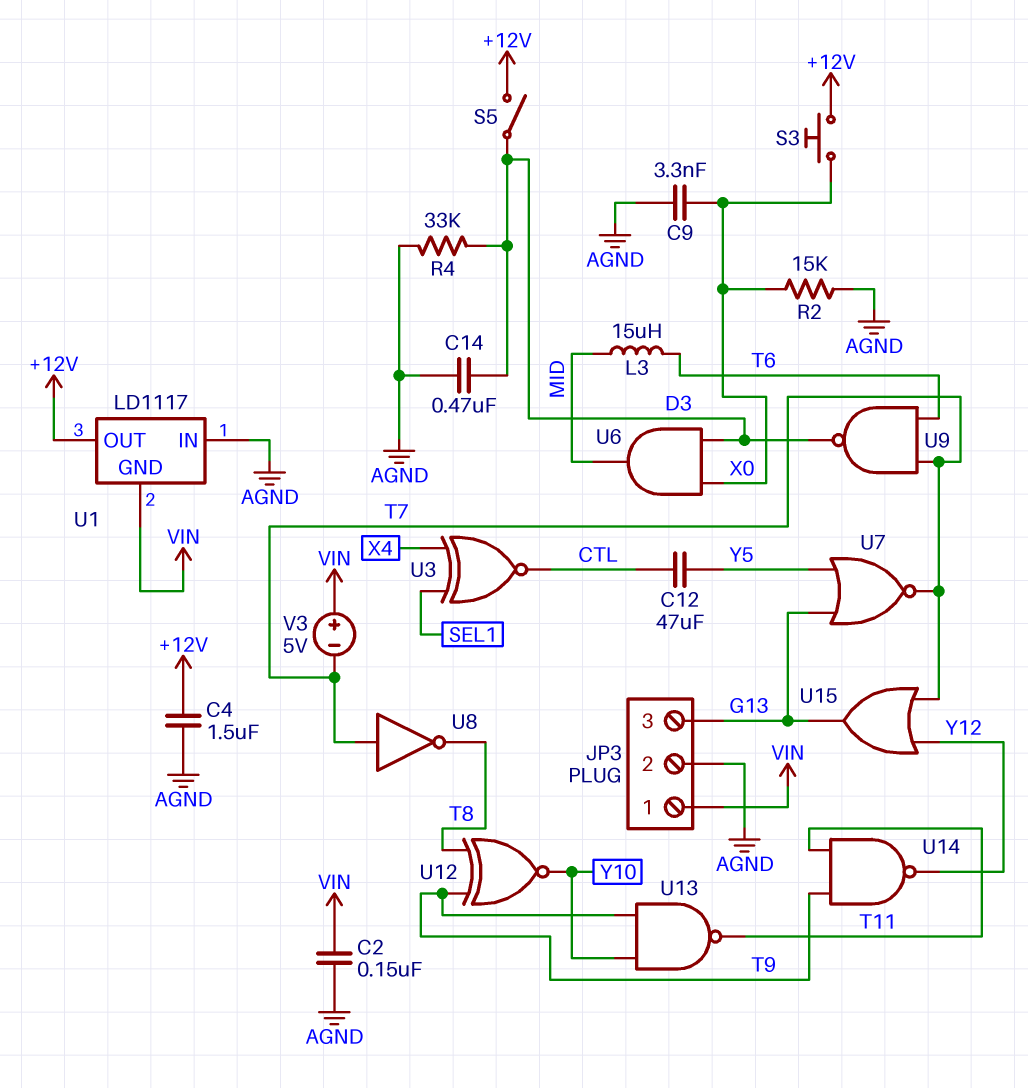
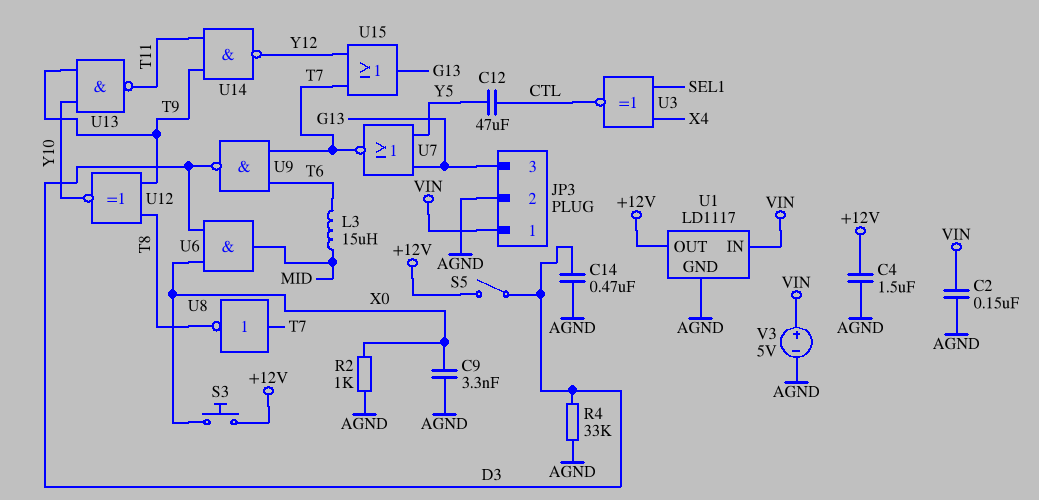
R2: 15k (AGND, X0) -> 1k (AGND, X0)
U1 pin GND: VIN -> AGND
U1 pin IN: AGND -> VIN
V3: 5V (plus VIN, minus T7) -> 5V (plus VIN, minus AGND)

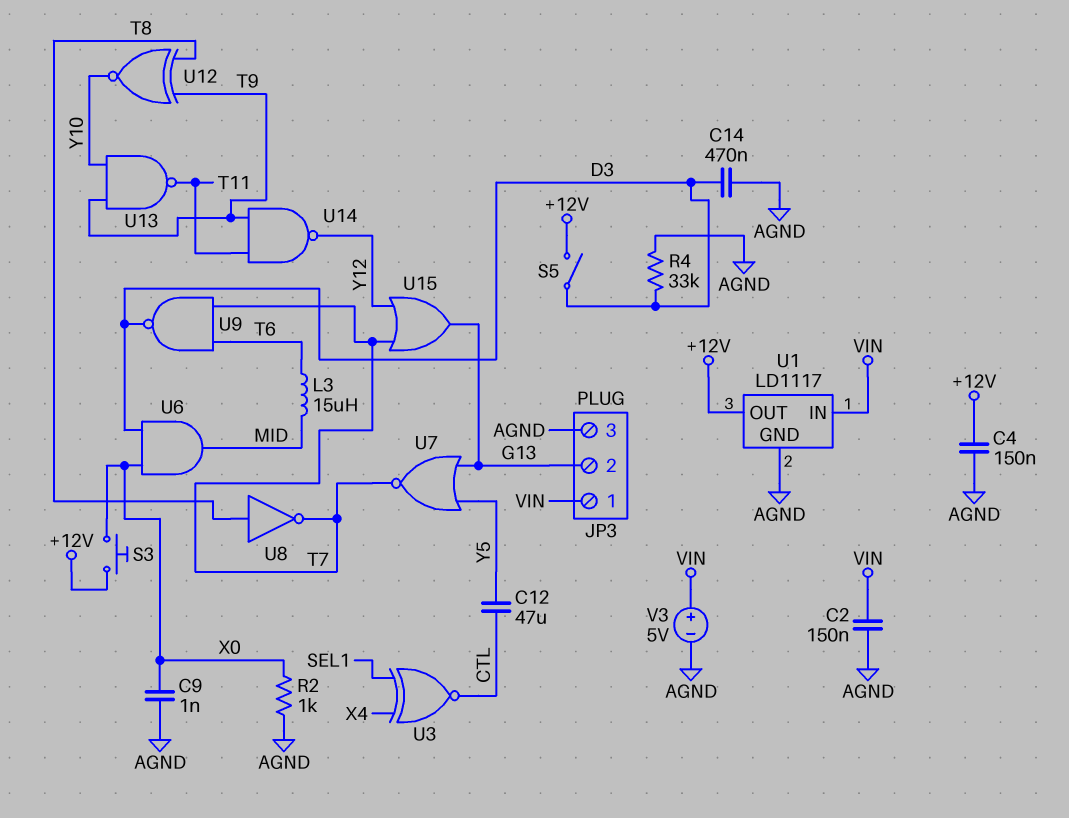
C4: 1.5uF (+12V, AGND) -> 150nF (+12V, AGND)
C9: 3.3nF (AGND, X0) -> 1nF (AGND, X0)
JP3 pin 2: AGND -> G13
JP3 pin 3: G13 -> AGND
U8: NOT (in T7, out T8) -> NOT (in T8, out T7)

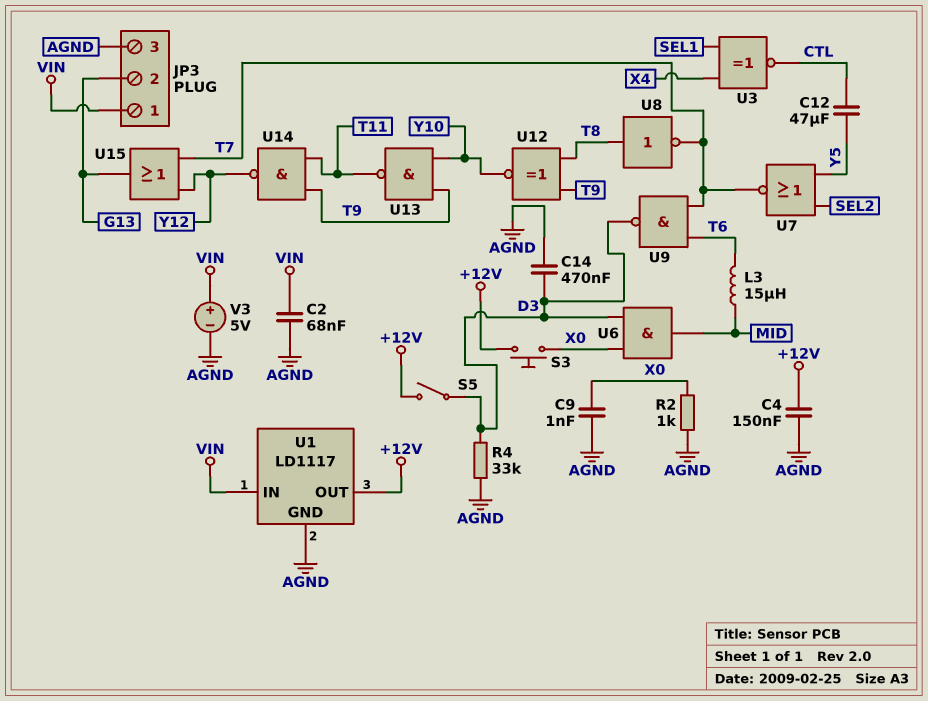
C2: 150nF (AGND, VIN) -> 68nF (AGND, VIN)
U7: NOR (in G13, in Y5, out T7) -> NOR (in SEL2, in Y5, out T7)

